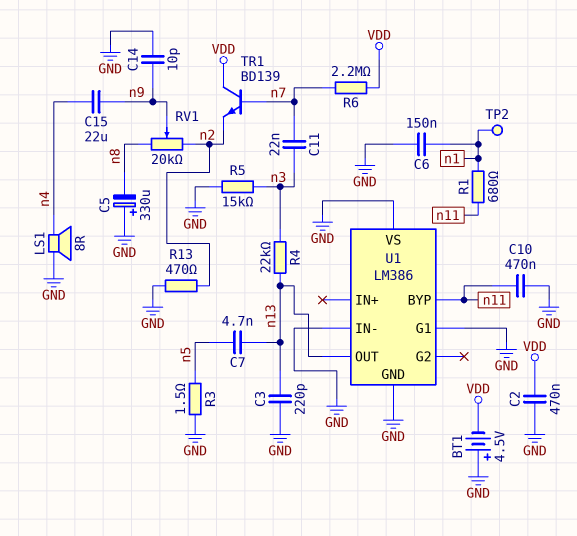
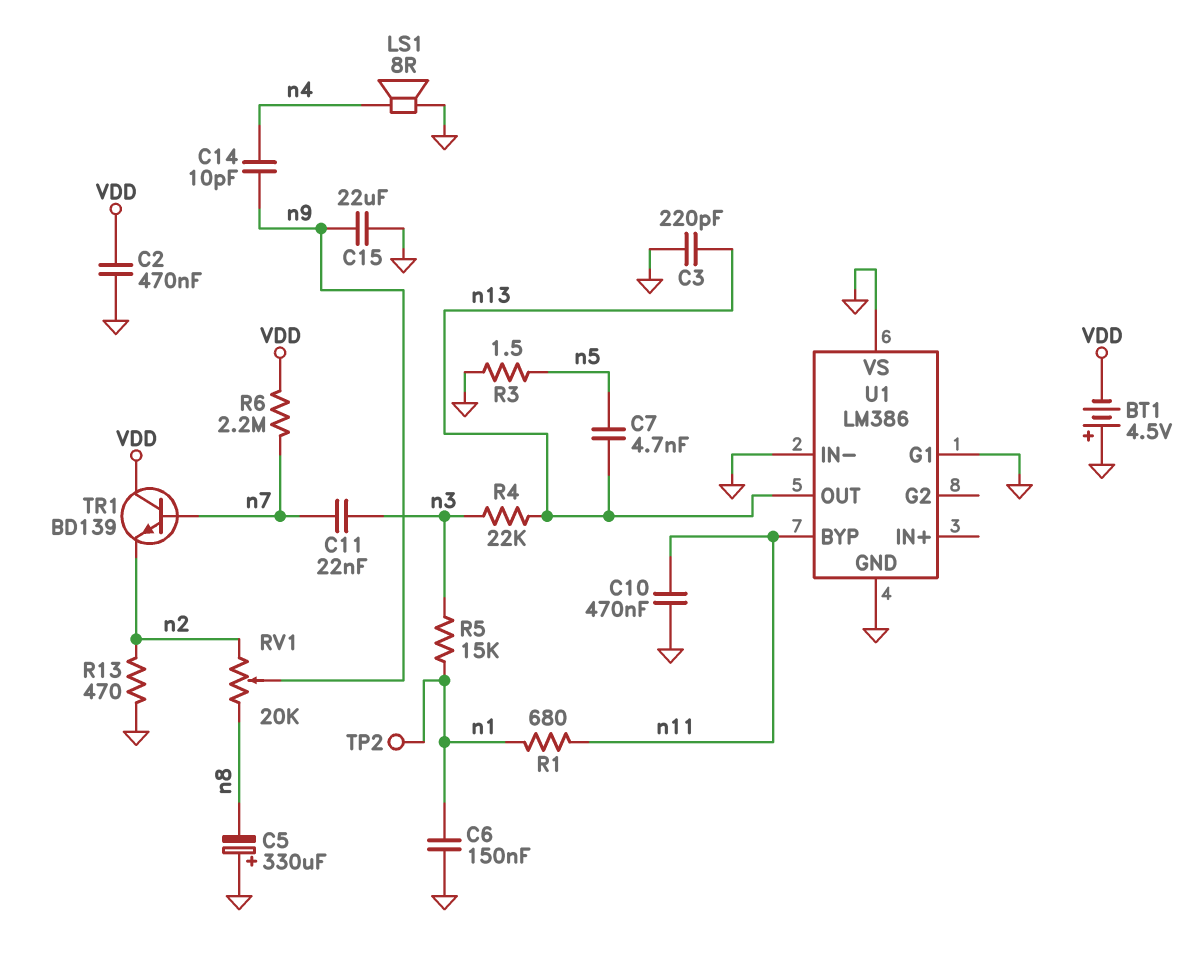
C14: 10pF (GND, n9) -> 10pF (n4, n9)
C15: 22uF (n4, n9) -> 22uF (GND, n9)
R5: 15k (GND, n3) -> 15k (n1, n3)

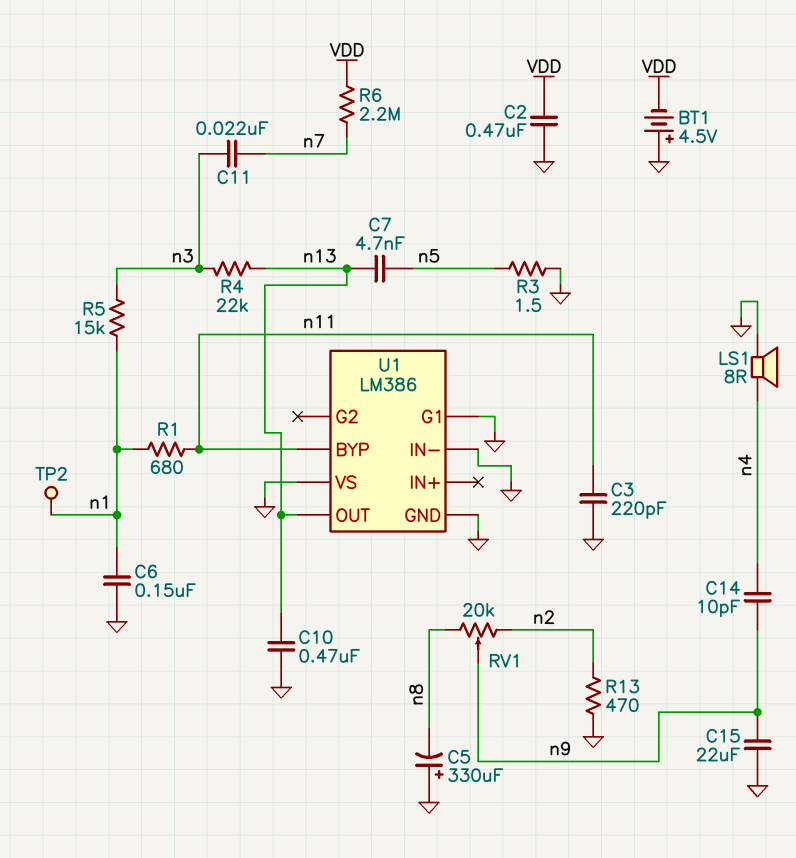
C3: 220pF (GND, n13) -> 220pF (GND, n11)
C10: 470nF (GND, n11) -> 470nF (GND, n13)
TR1: NPN BD139 (B n7, C VDD, E n2) -> none

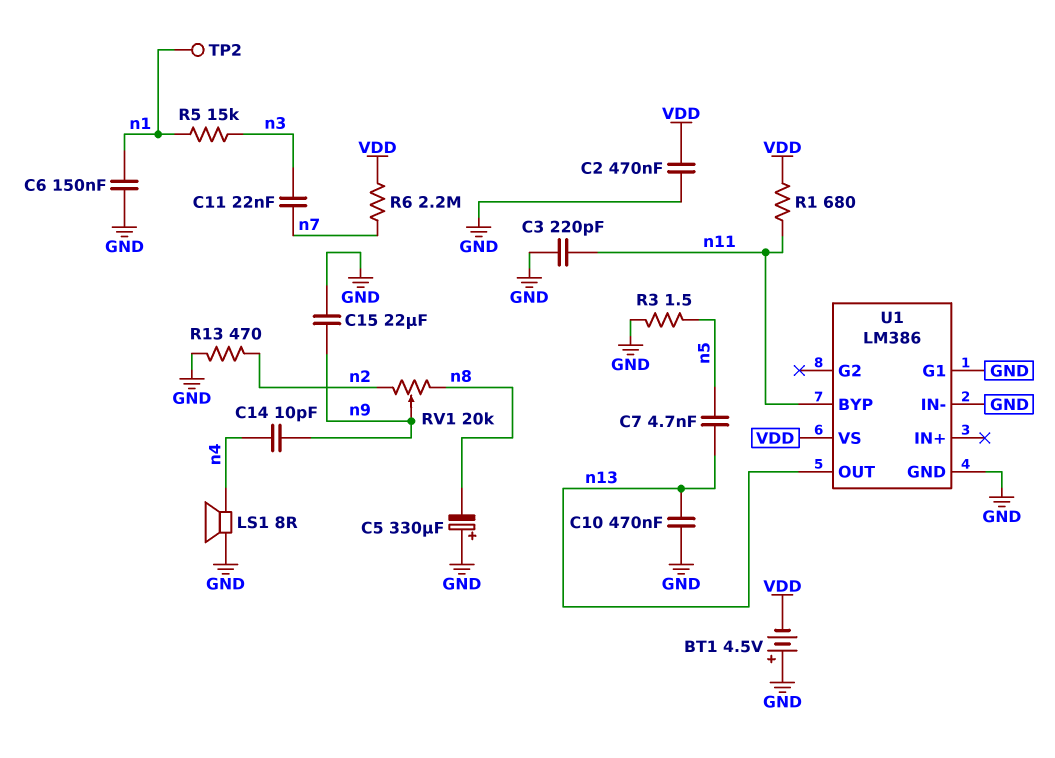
R1: 680 (n1, n11) -> 680 (VDD, n11)
R4: 22k (n3, n13) -> none
U1 pin VS: GND -> VDD

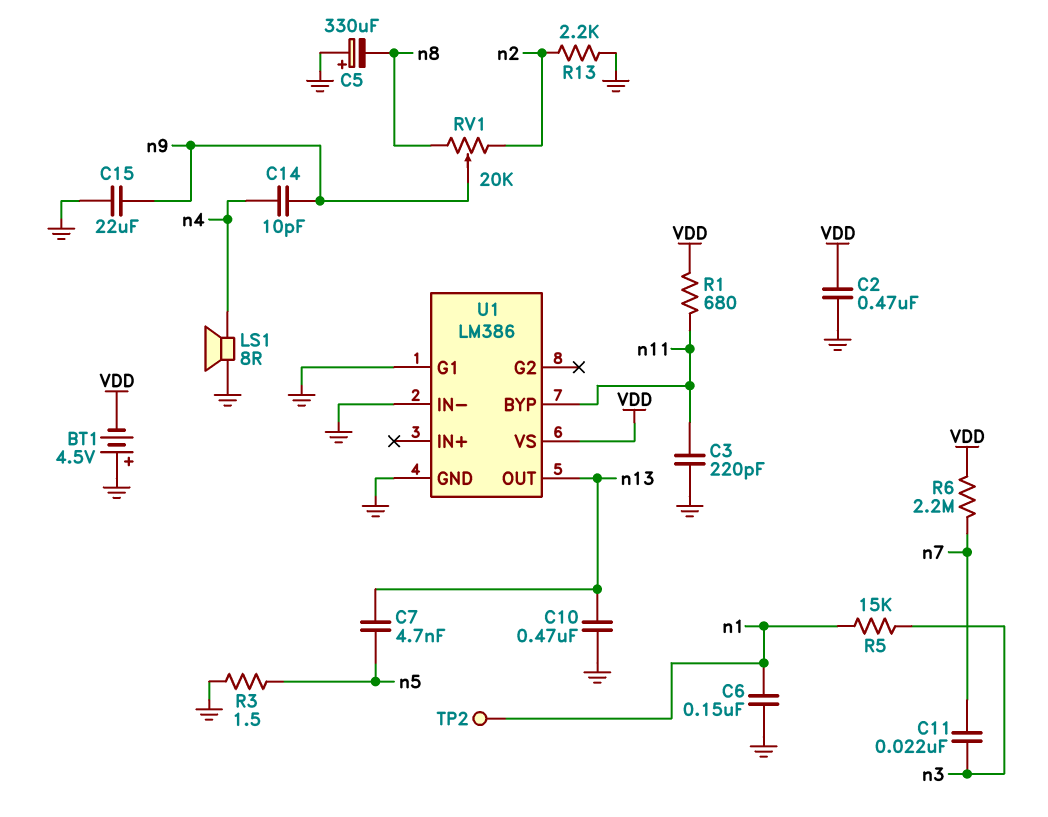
R13: 470 (GND, n2) -> 2.2k (GND, n2)

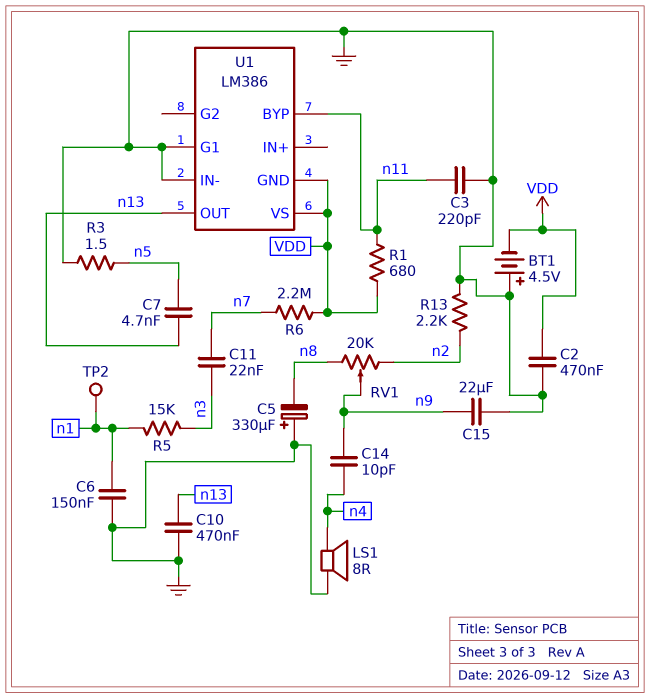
U1 pin GND: GND -> VDD

